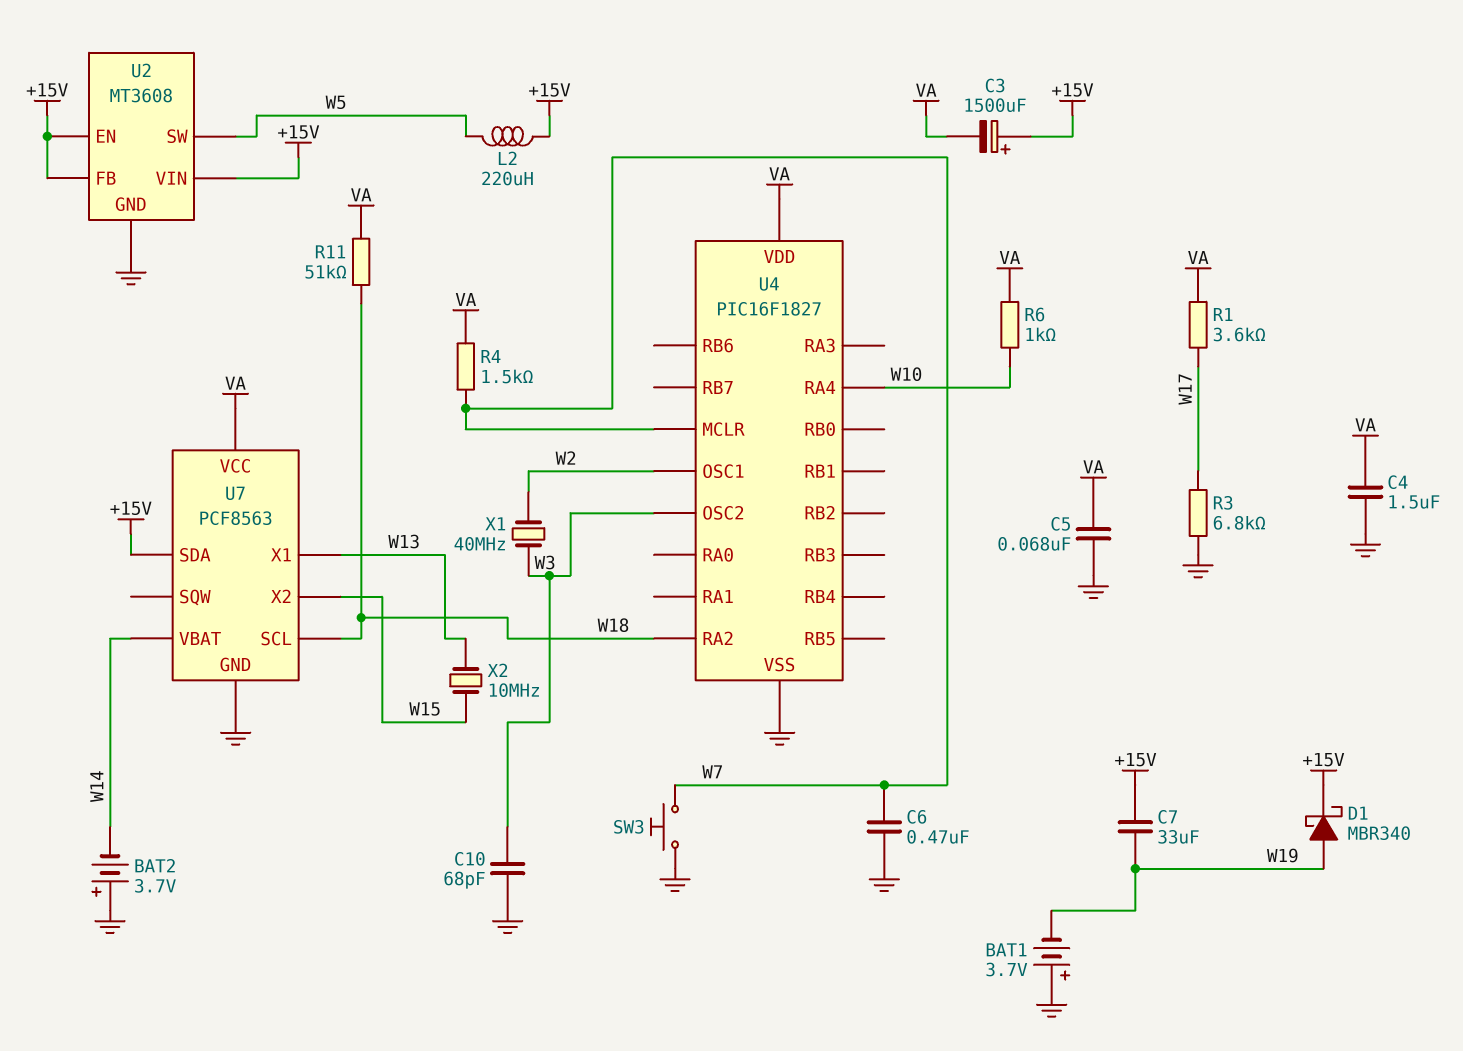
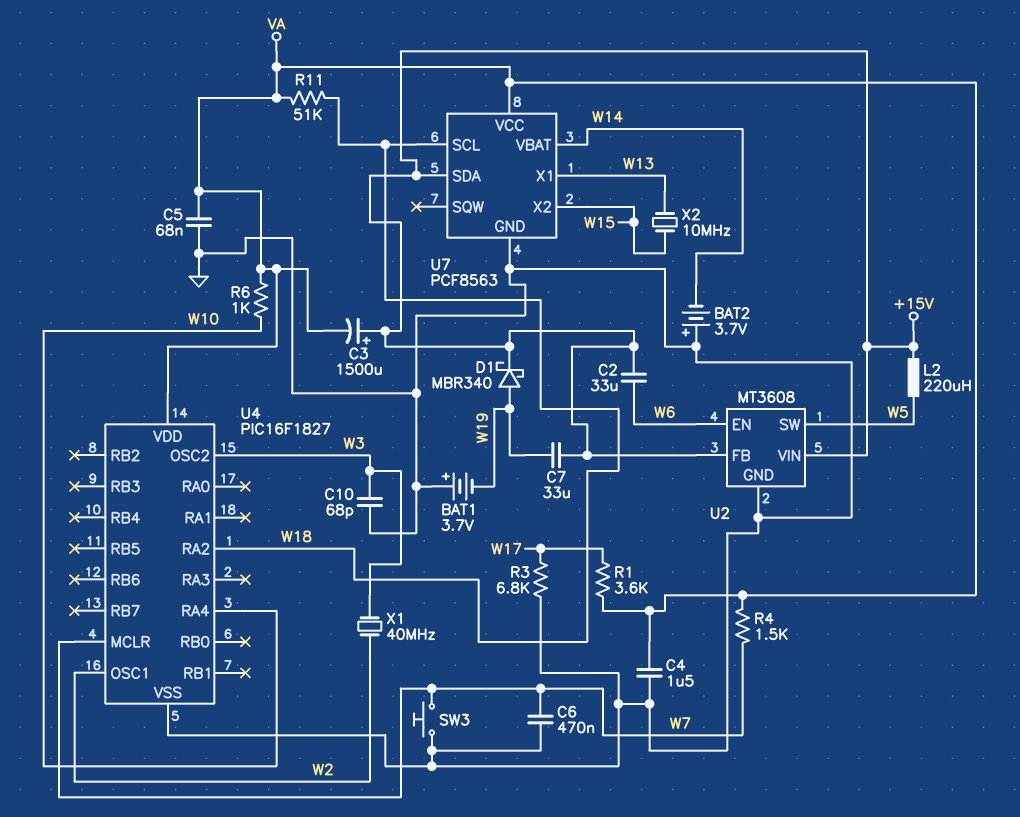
C2: none -> 33uF (+15V, W6)
U2 pin EN: +15V -> W6

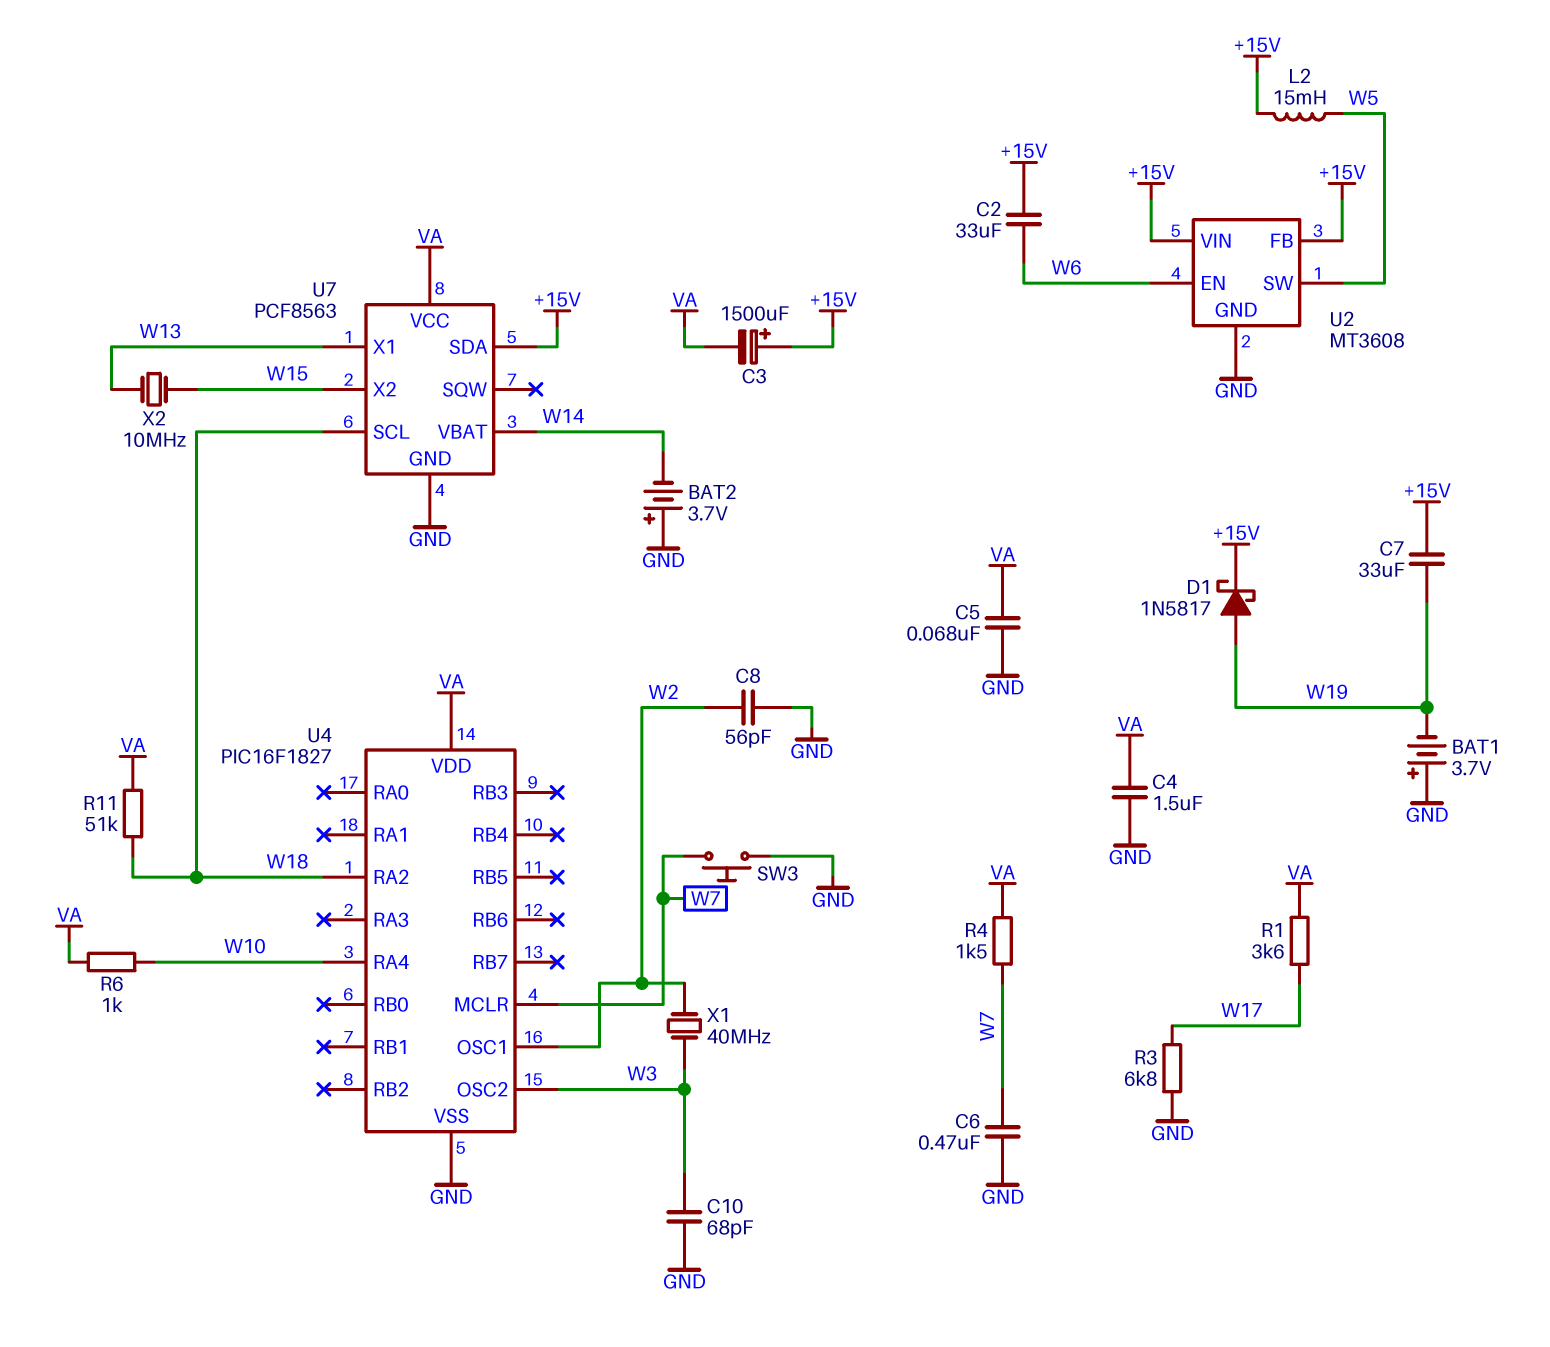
C8: none -> 56pF (GND, W2)
D1: schottky MBR340 (A W19, K +15V) -> schottky 1N5817 (A W19, K +15V)
L2: 220uH (+15V, W5) -> 15mH (+15V, W5)

